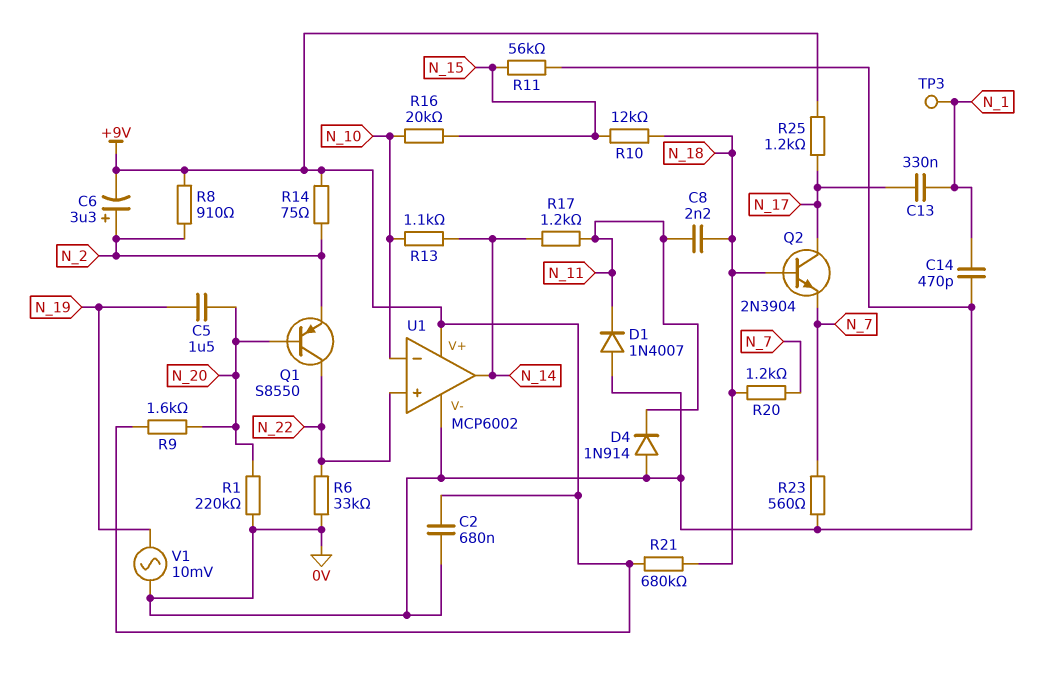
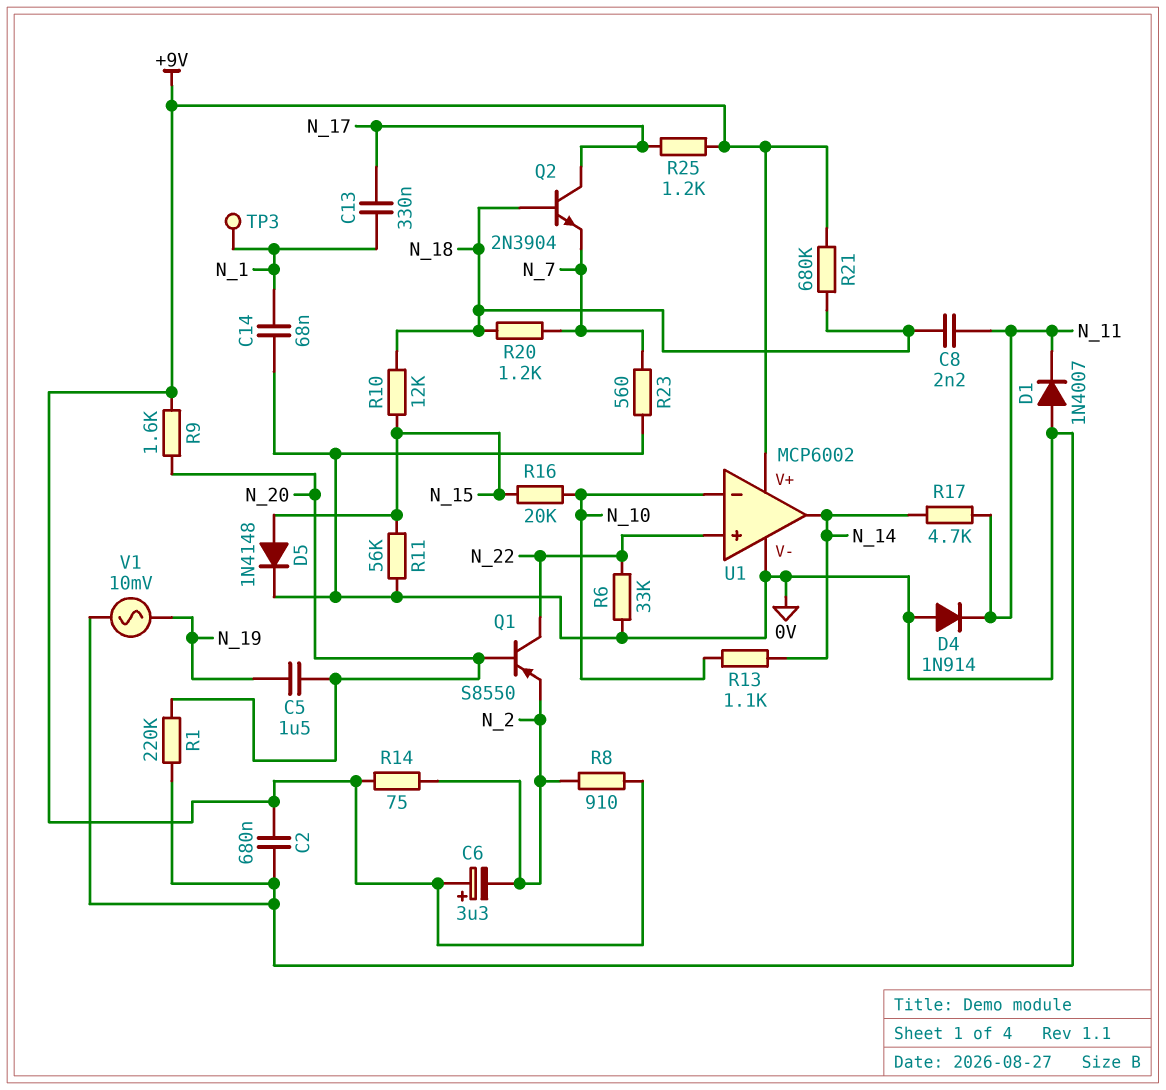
C6: 3.3uF (plus N_2, minus +9V) -> 3.3uF (plus +9V, minus N_2)
C14: 470pF (0V, N_1) -> 68nF (0V, N_1)
D5: none -> diode 1N4148 (A N_15, K 0V)
R17: 1.2k (N_11, N_14) -> 4.7k (N_11, N_14)

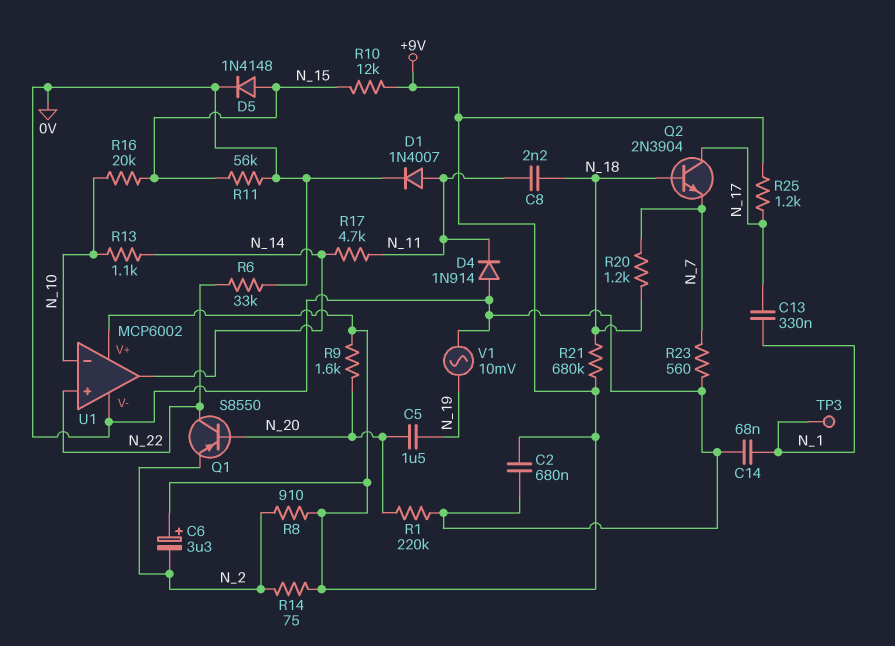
D1: diode 1N4007 (A 0V, K N_11) -> diode 1N4007 (A N_11, K 0V)
R10: 12k (N_15, N_18) -> 12k (+9V, N_15)

